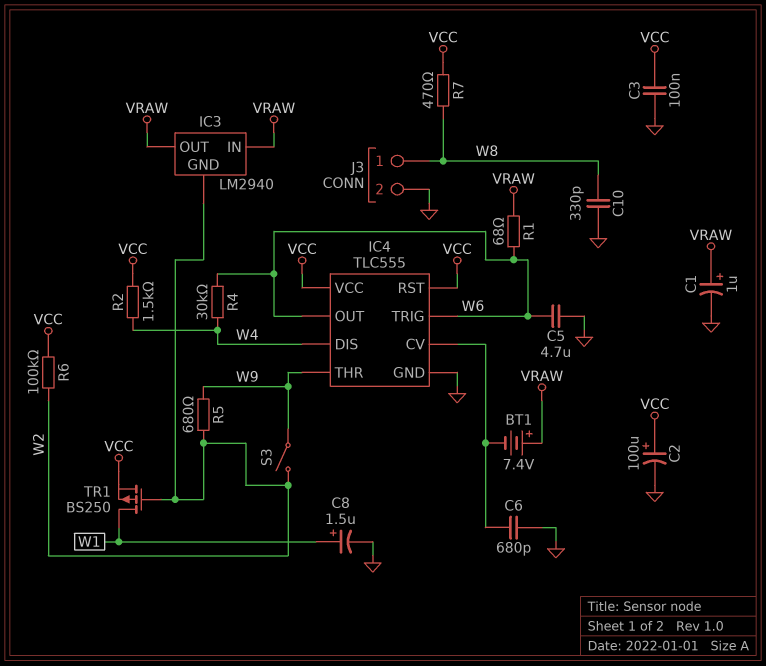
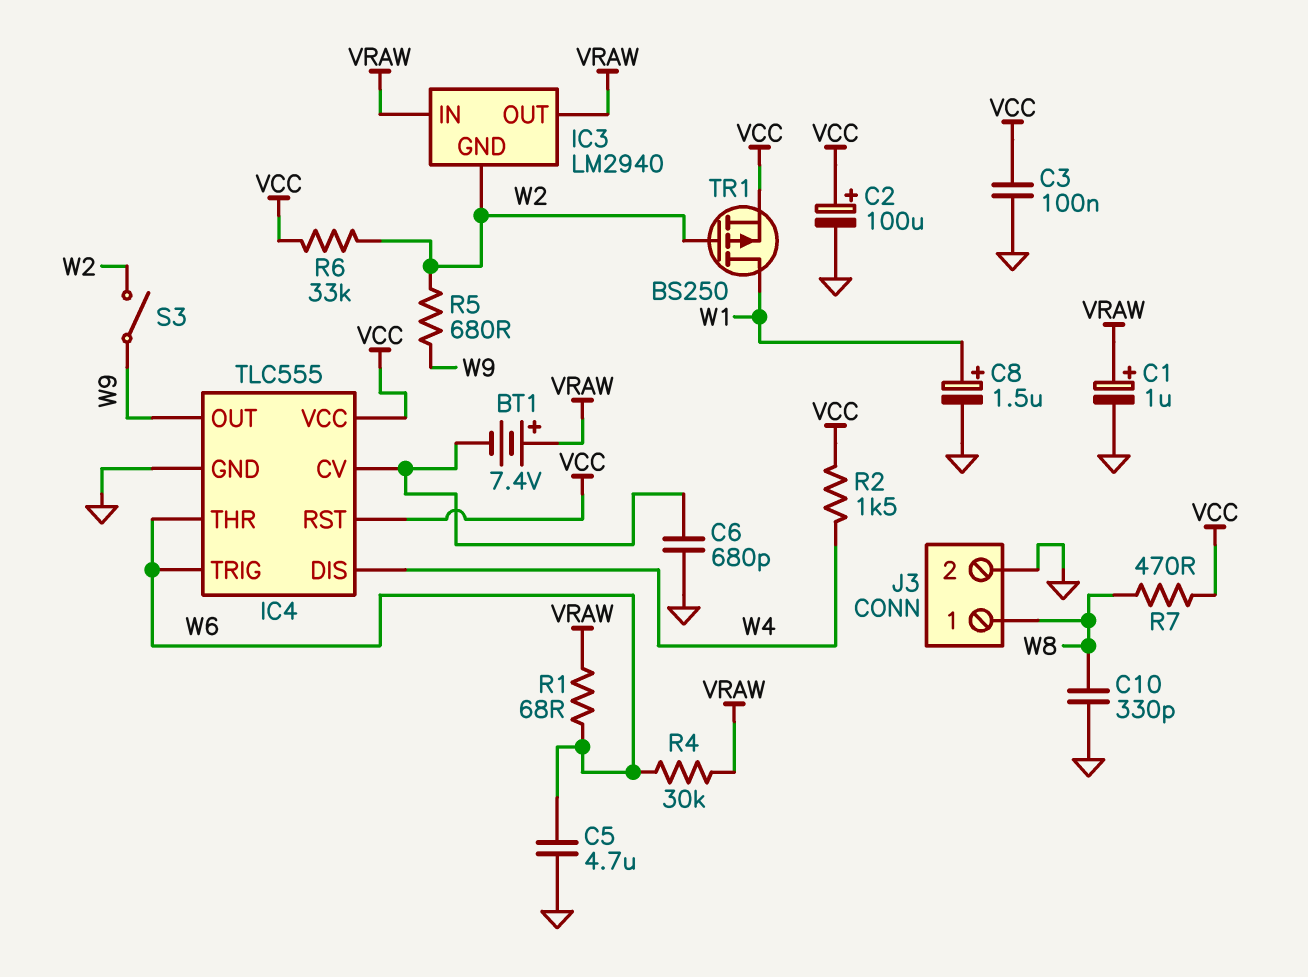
IC4 pin OUT: W6 -> W9
IC4 pin THR: W9 -> W6
R4: 30k (W4, W6) -> 30k (VRAW, W6)
R6: 100k (VCC, W2) -> 33k (VCC, W2)

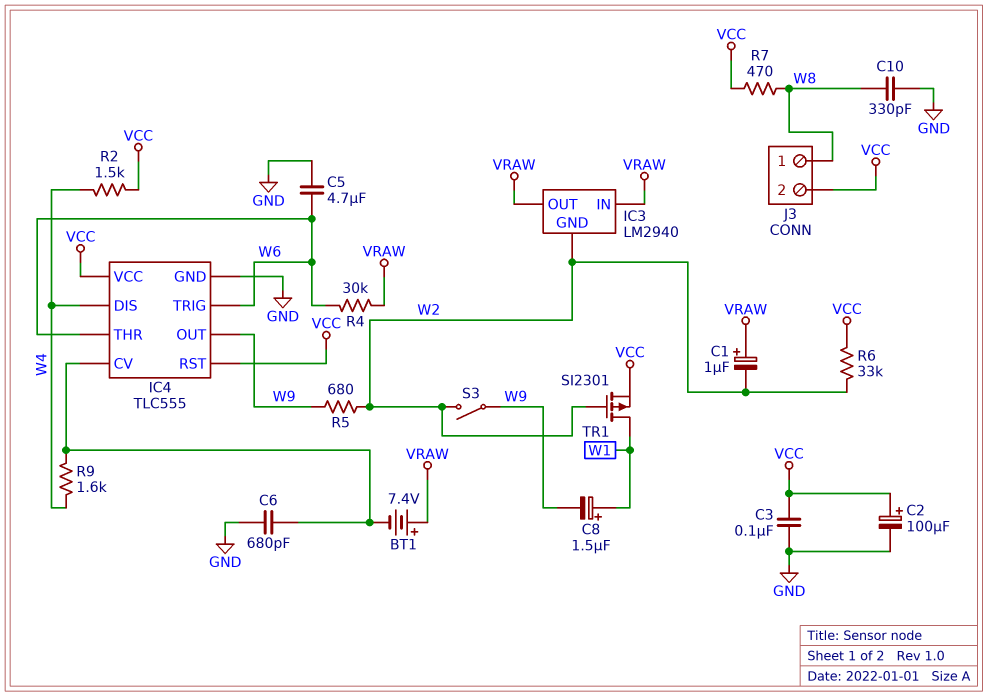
C1: 1uF (plus VRAW, minus GND) -> 1uF (plus VRAW, minus W2)
C8: 1.5uF (plus W1, minus GND) -> 1.5uF (plus W1, minus W9)
J3 pin 2: GND -> VCC
R1: 68 (VRAW, W6) -> none
R9: none -> 1.6k (IC4/CV, W4)
TR1: PMOS BS250 (G W2, D W1, S VCC) -> PMOS SI2301 (G W2, D W1, S VCC)

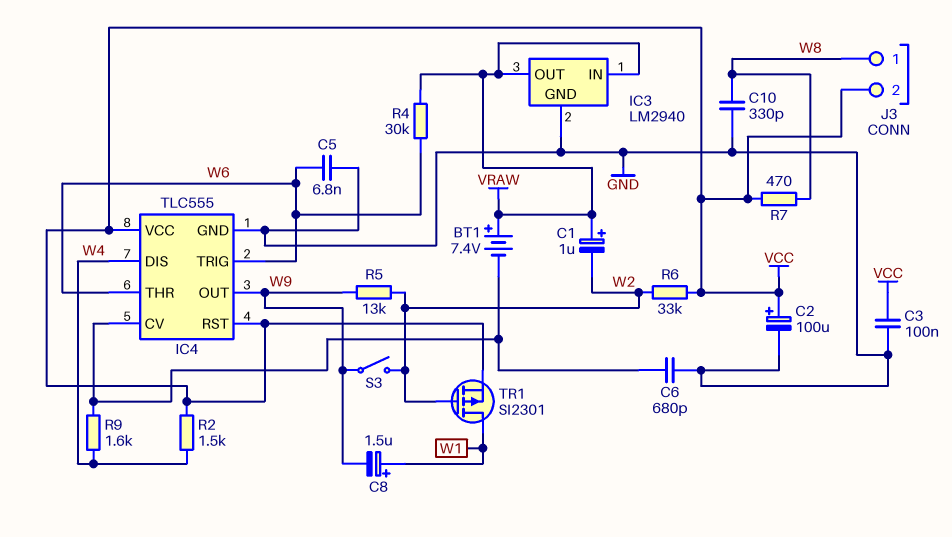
C5: 4.7uF (GND, W6) -> 6.8nF (GND, W6)
IC3 pin GND: W2 -> GND
R5: 680 (W2, W9) -> 13k (W2, W9)

